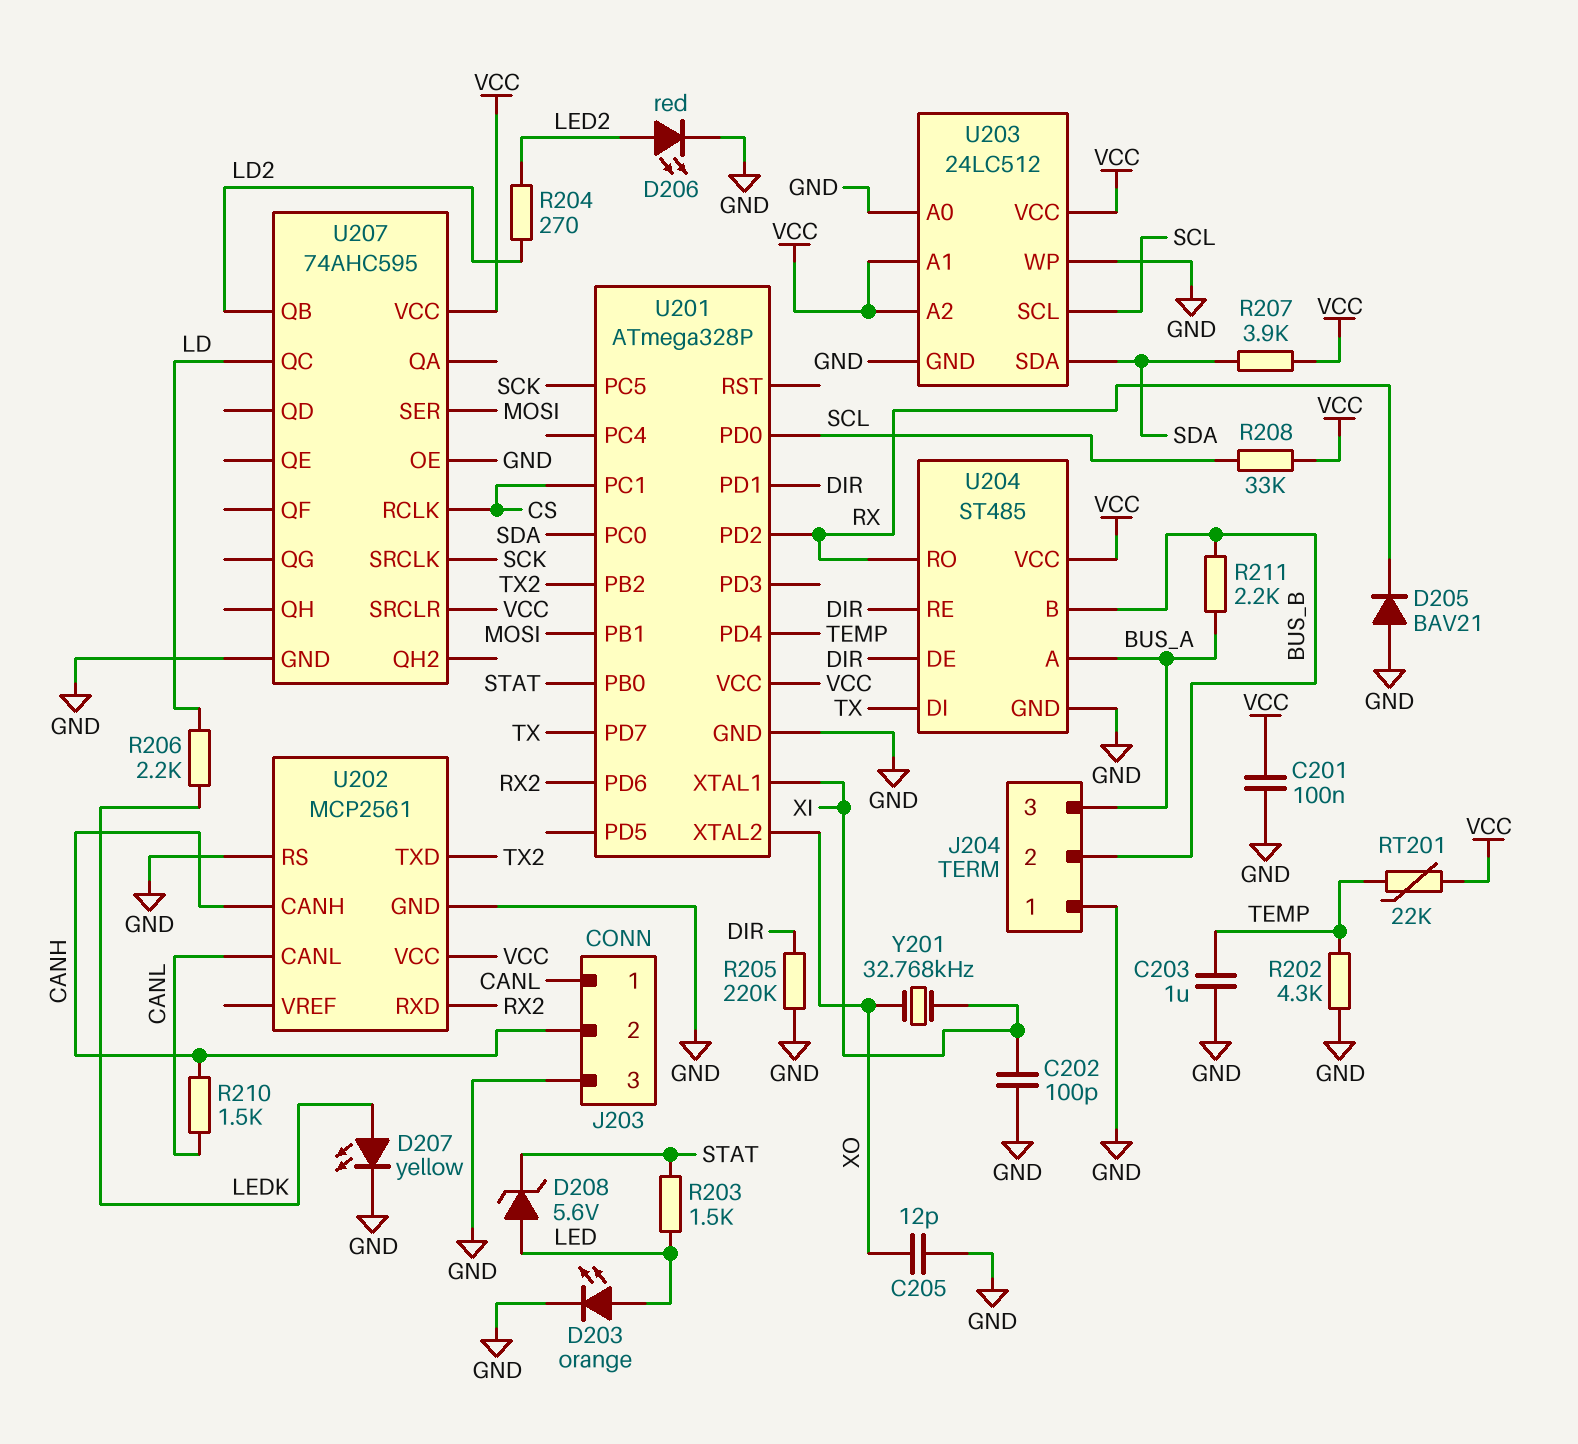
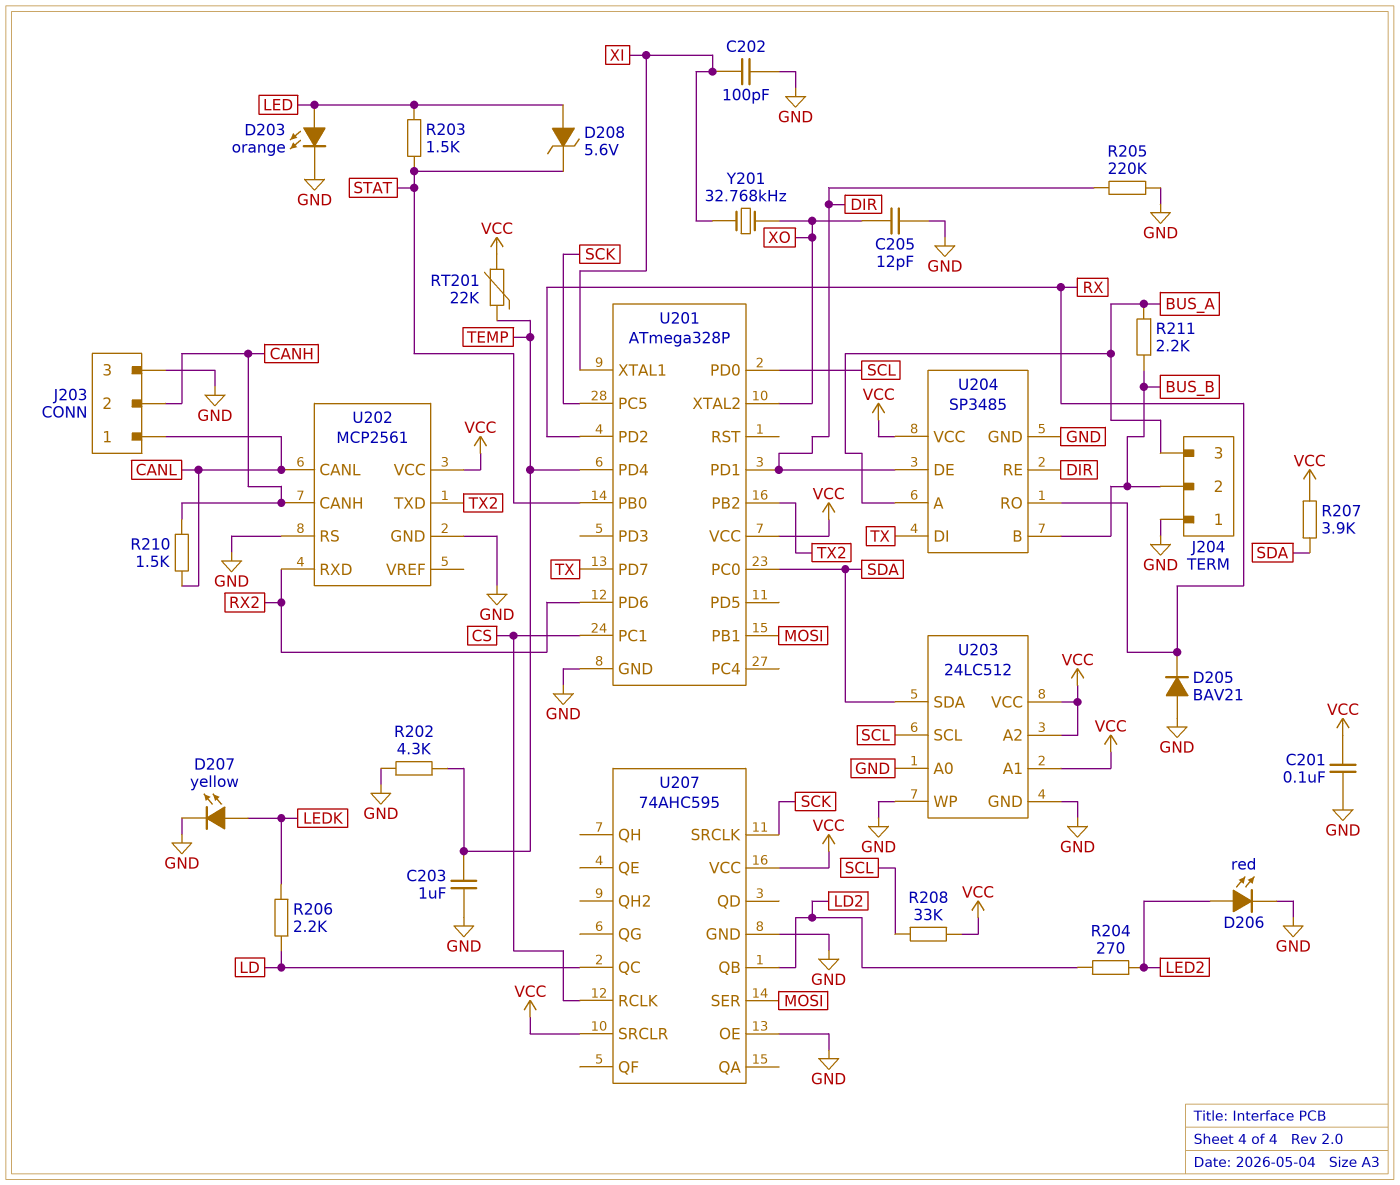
U204: ST485 -> SP3485

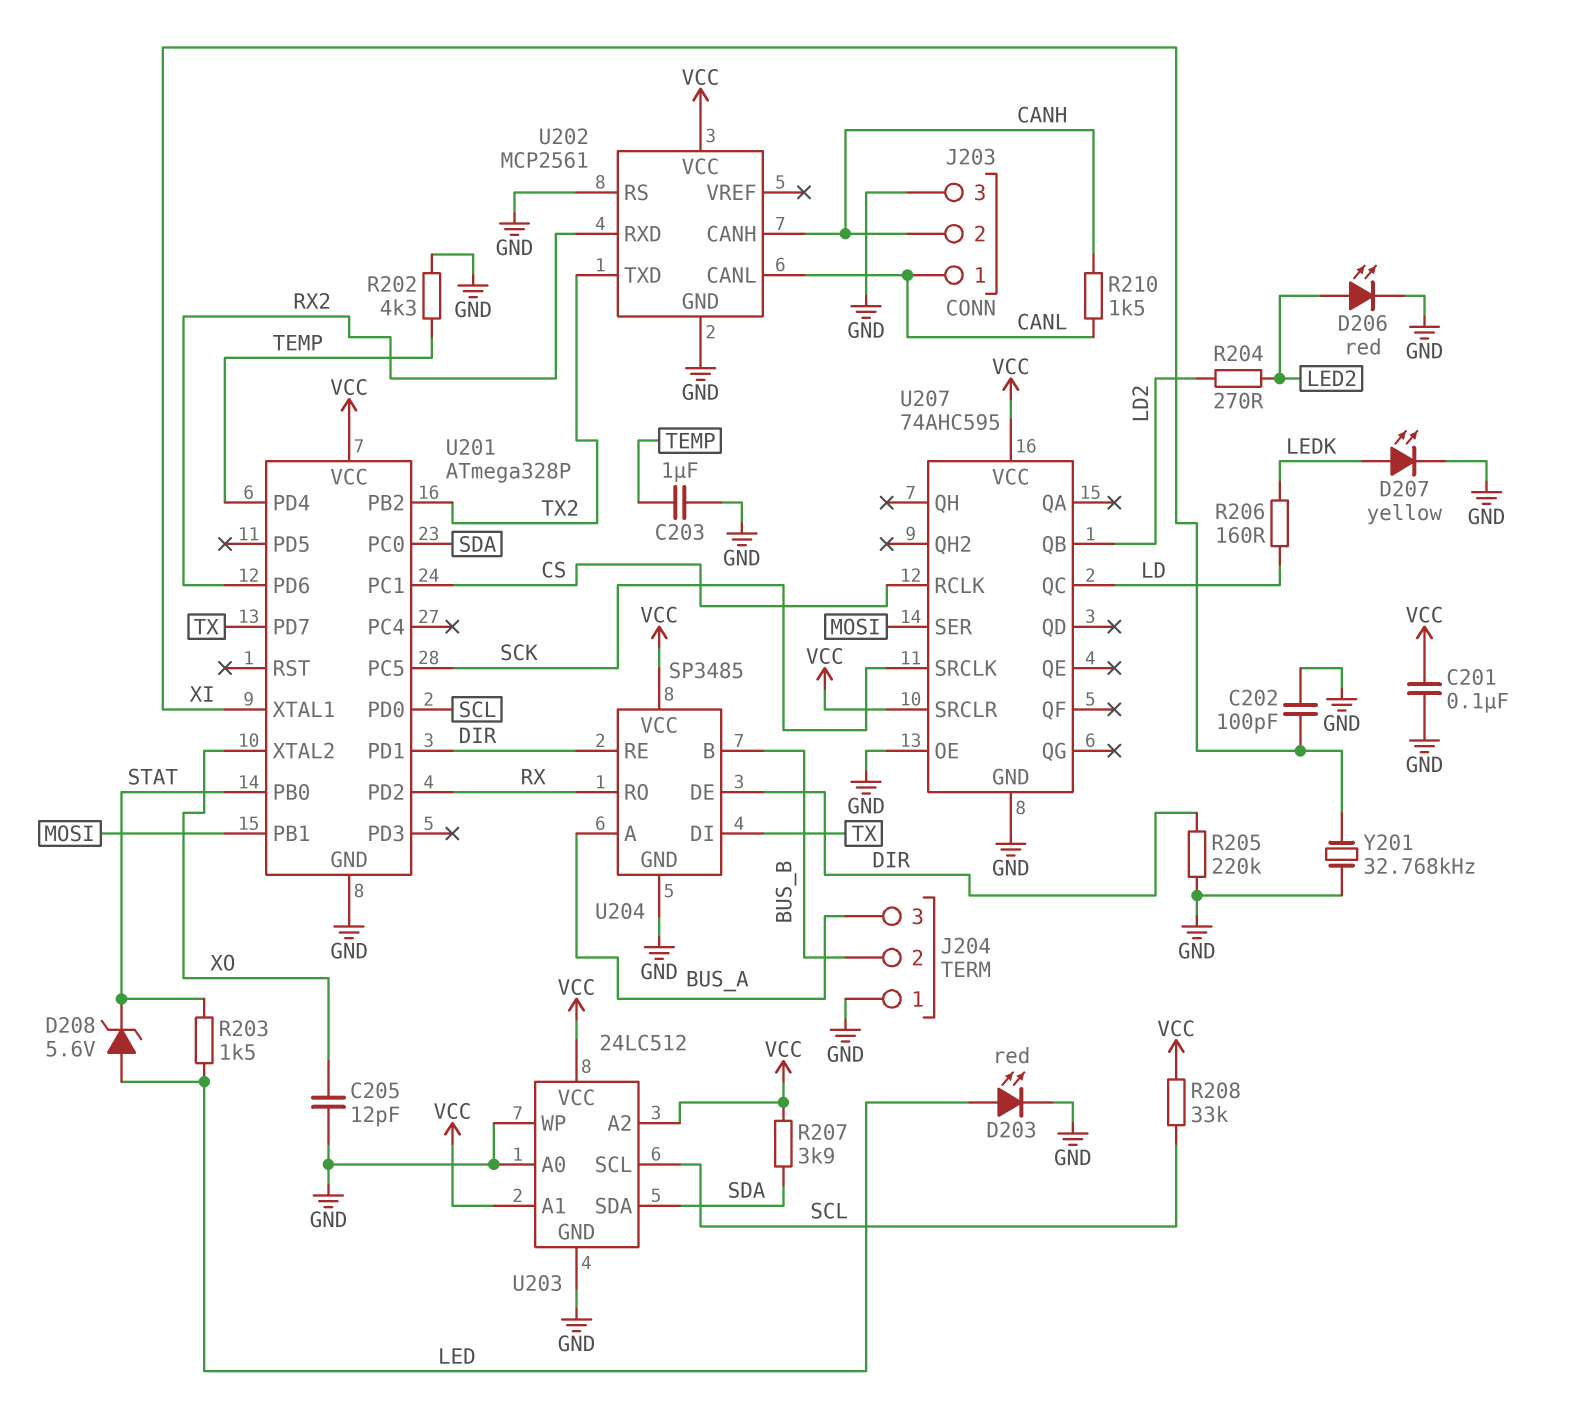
D203: LED orange (A LED, K GND) -> LED red (A LED, K GND)
D205: diode BAV21 (A GND, K RX) -> none
R206: 2.2k (LD, LEDK) -> 160 (LD, LEDK)
R211: 2.2k (BUS_A, BUS_B) -> none
RT201: 22k (TEMP, VCC) -> none
Y201: 32.768kHz (XI, XO) -> 32.768kHz (GND, XI)

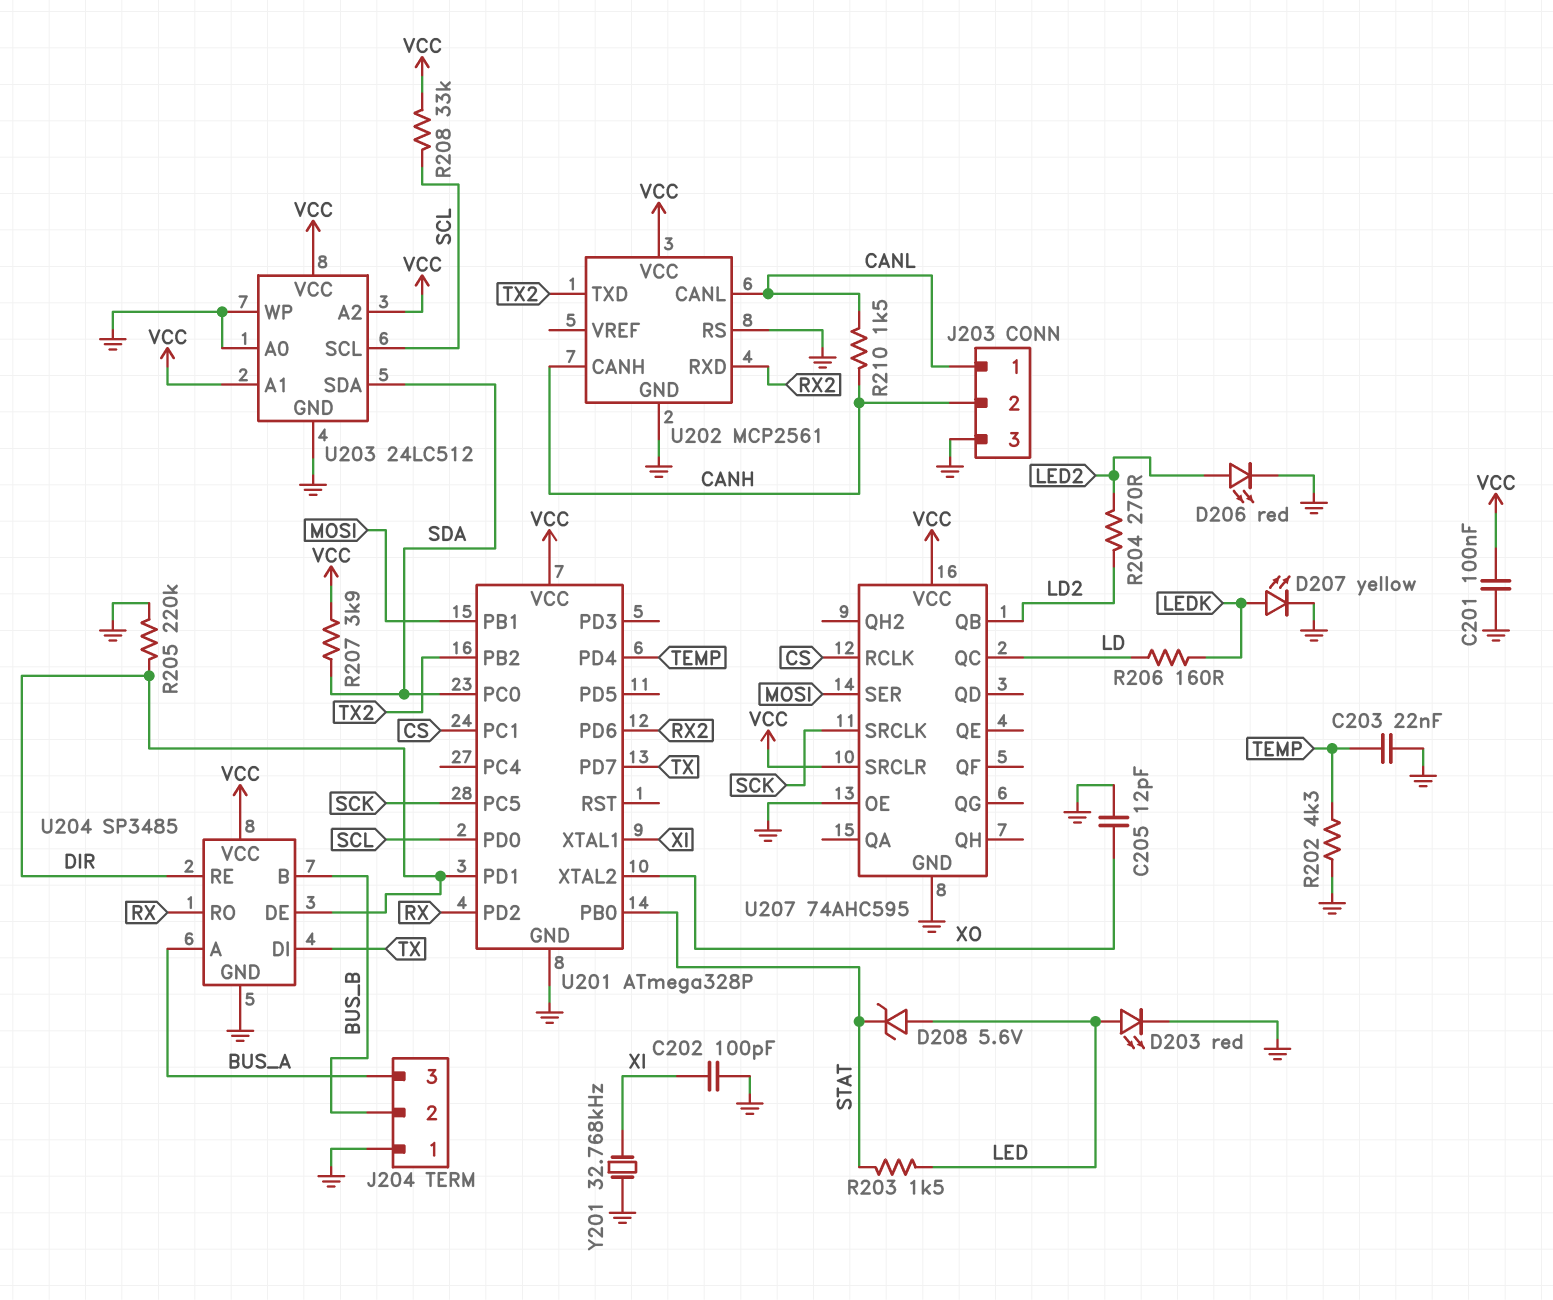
C203: 1uF (GND, TEMP) -> 22nF (GND, TEMP)

